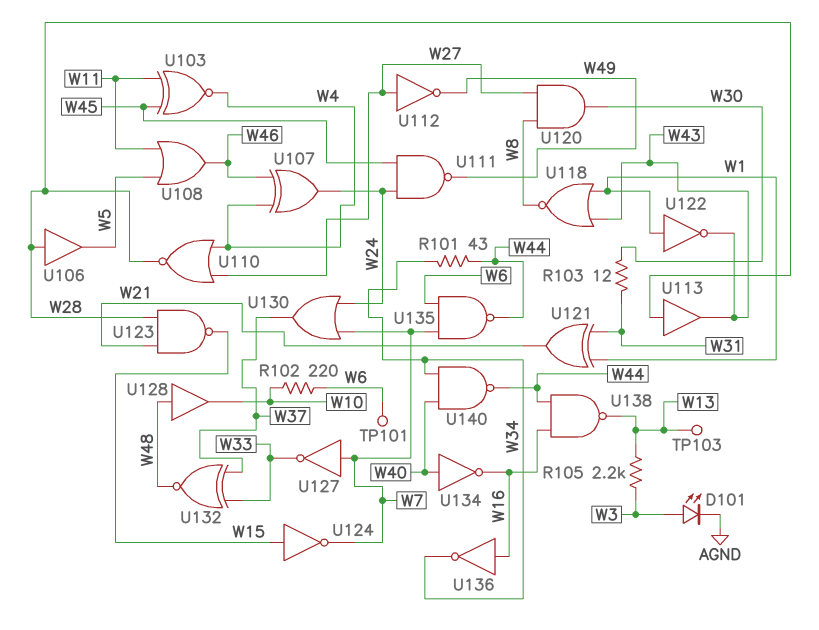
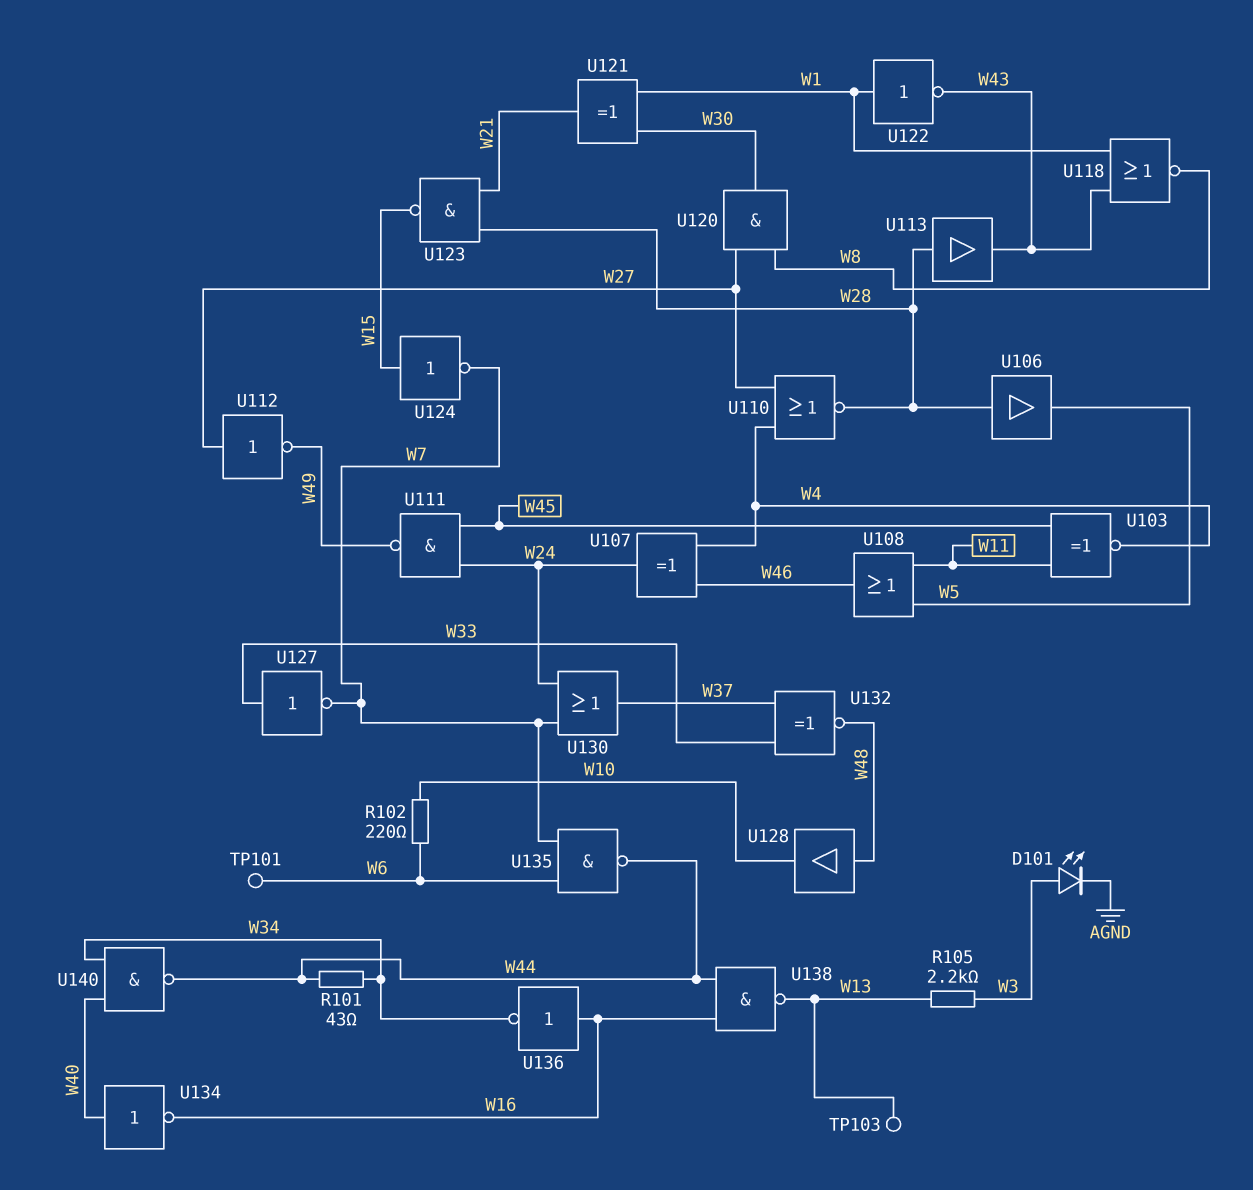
R103: 12 (W30, W31) -> none
U121: XOR (in W1, in W31, out W21) -> XOR (in W1, in W30, out W21)
U127: NOT (in W7, out W33) -> NOT (in W33, out W7)

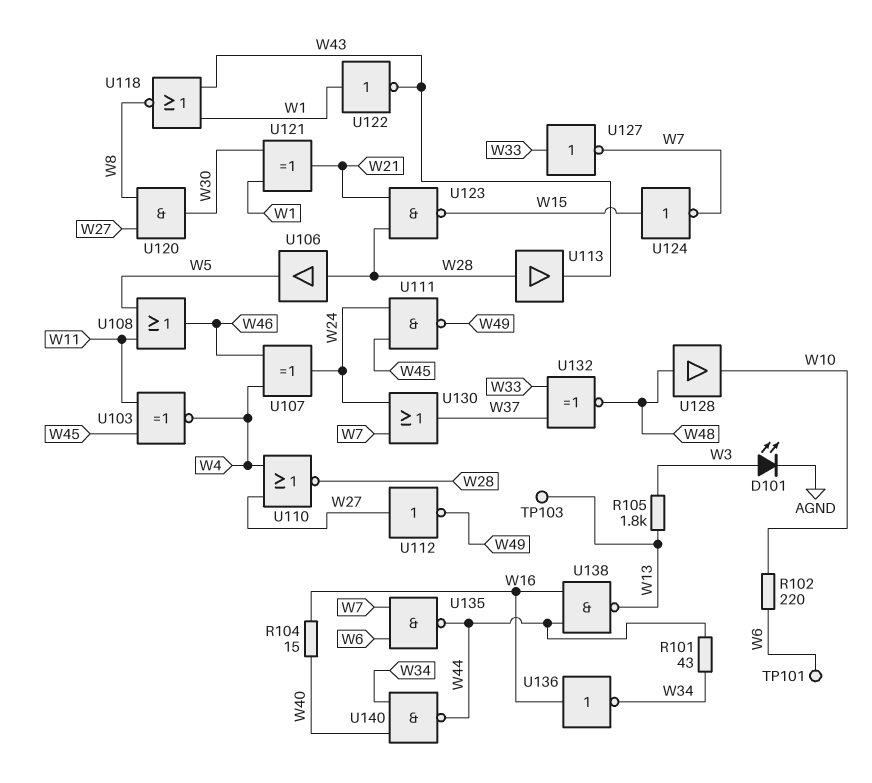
R104: none -> 15 (W16, W40)
R105: 2.2k (W3, W13) -> 1.8k (W3, W13)
U134: NOT (in W40, out W16) -> none

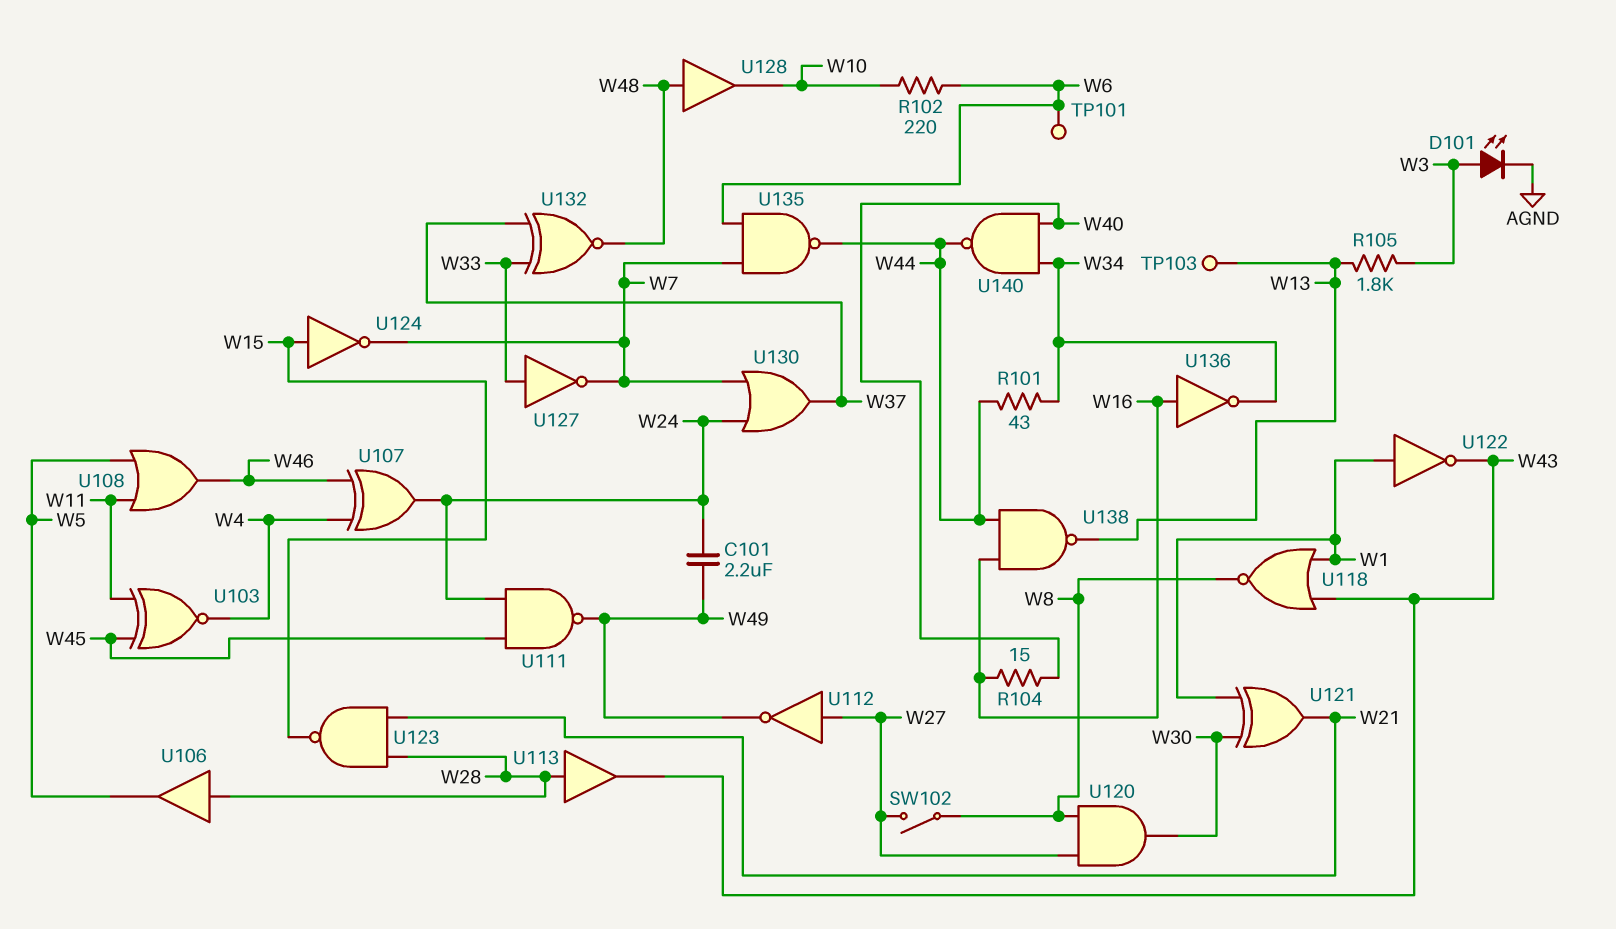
C101: none -> 2.2uF (W24, W49)
SW102: none -> switch (W8, W27)
U110: NOR (in W4, in W27, out W28) -> none

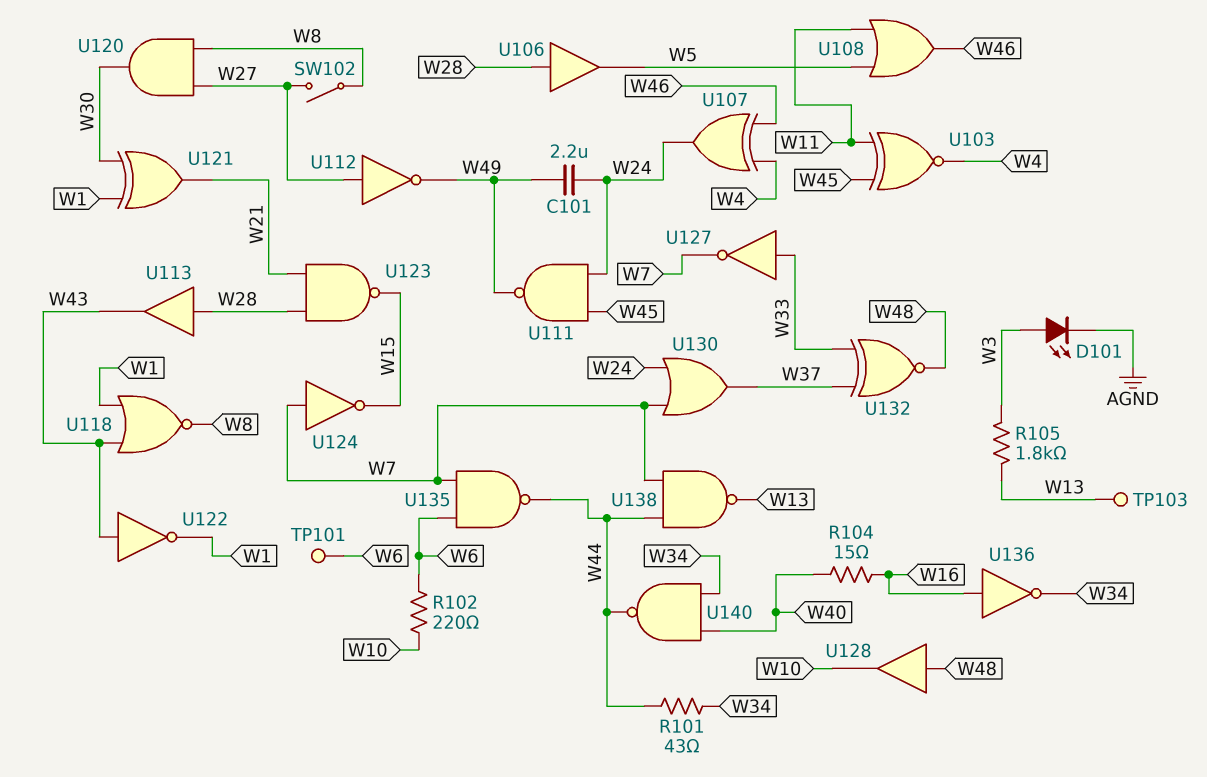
U122: NOT (in W1, out W43) -> NOT (in W43, out W1)
U124: NOT (in W15, out W7) -> NOT (in W7, out W15)
U138: NAND (in W16, in W44, out W13) -> NAND (in W7, in W44, out W13)

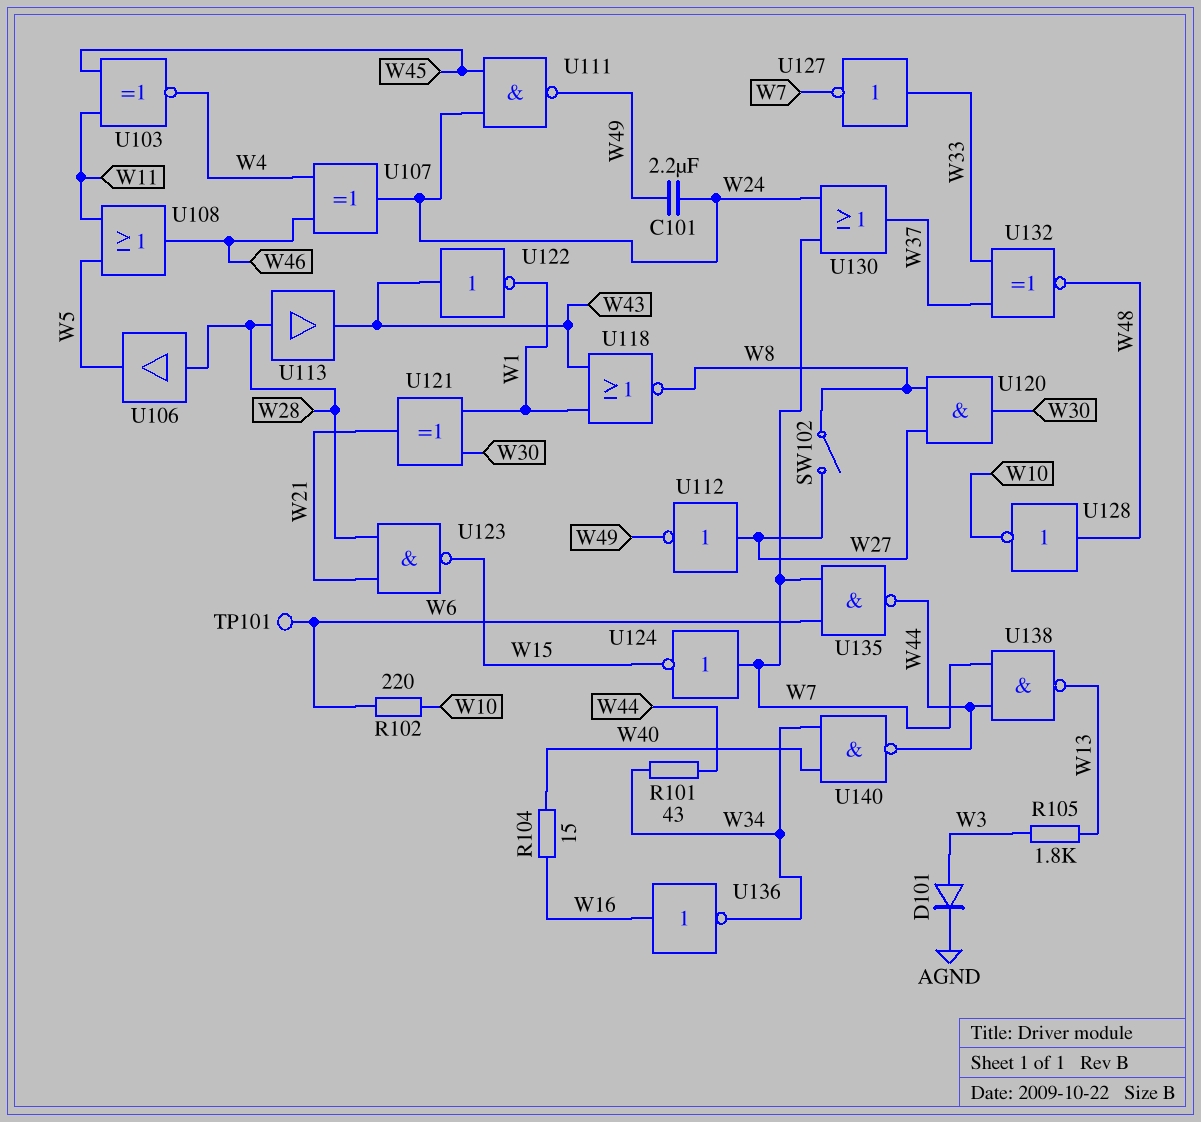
D101: LED (A W3, K AGND) -> diode (A W3, K AGND)
TP103: test point (W13) -> none
U128: buffer (in W48, out W10) -> NOT (in W48, out W10)

